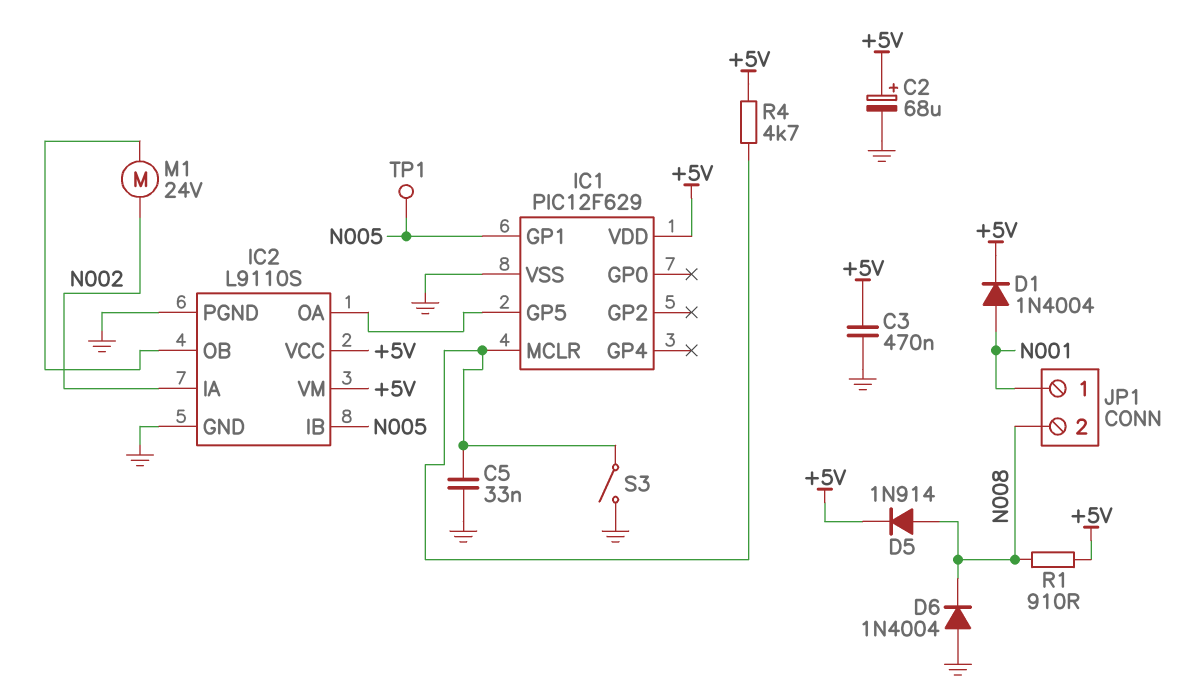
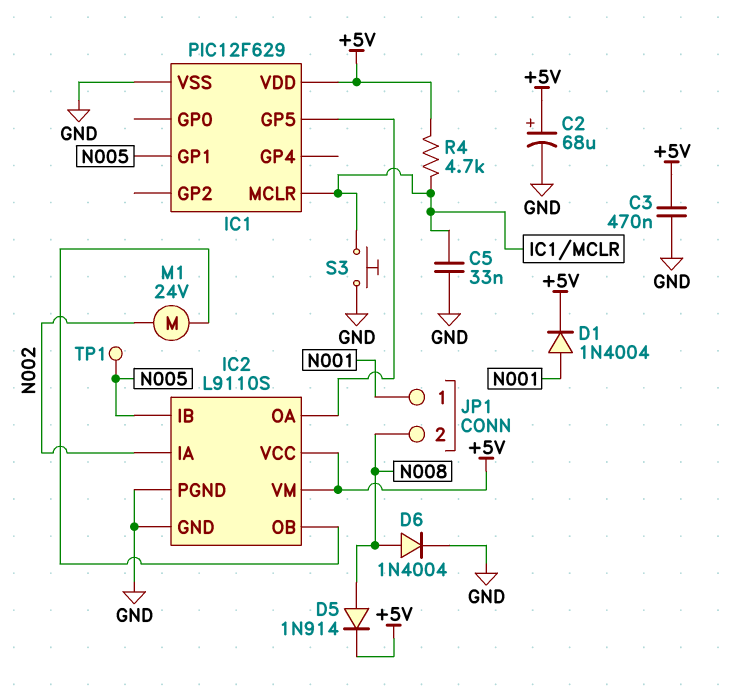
D6: diode 1N4004 (A GND, K N008) -> diode 1N4004 (A N008, K GND)
R1: 910 (+5V, N008) -> none
S3: switch (GND, IC1/MCLR) -> button (GND, IC1/MCLR)

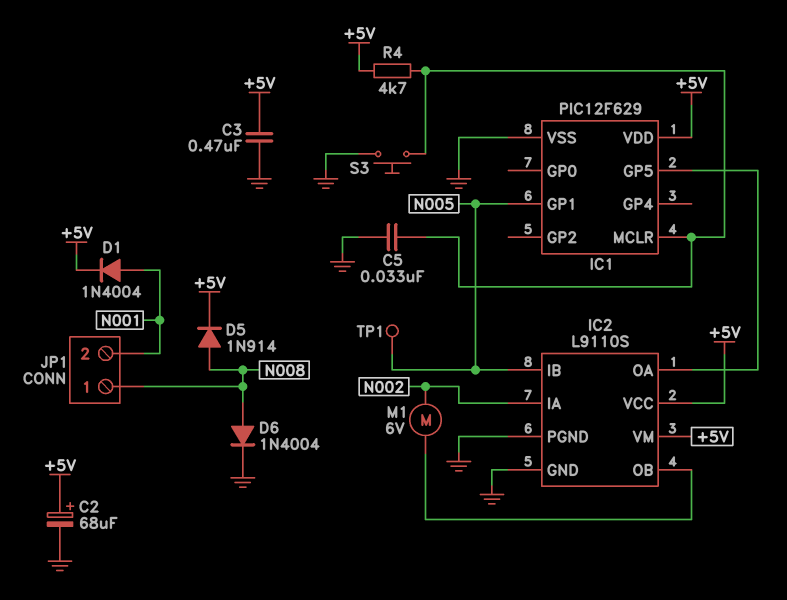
JP1 pin 1: N001 -> N008
JP1 pin 2: N008 -> N001
M1: motor 24V (IC2/OB, N002) -> motor 6V (IC2/OB, N002)

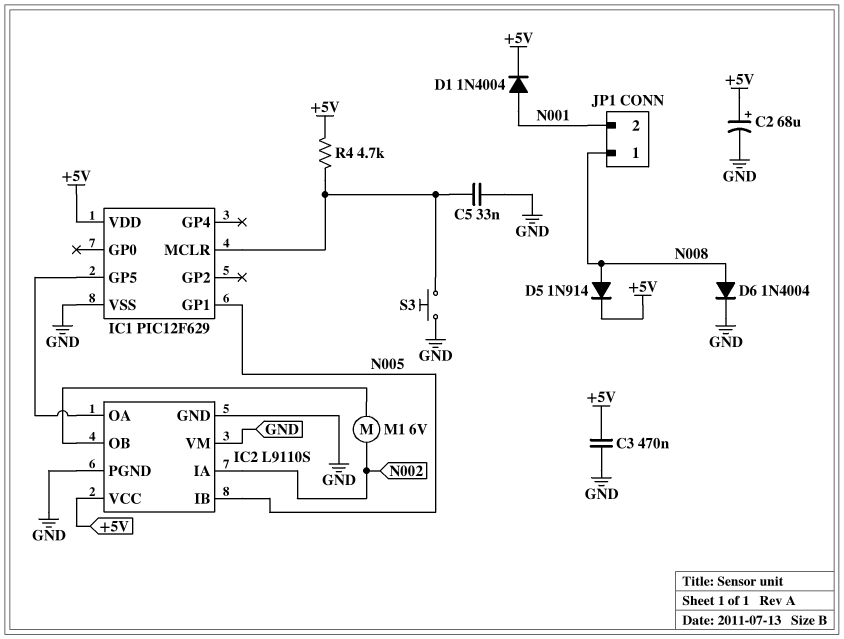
IC2 pin VM: +5V -> GND
TP1: test point (N005) -> none

